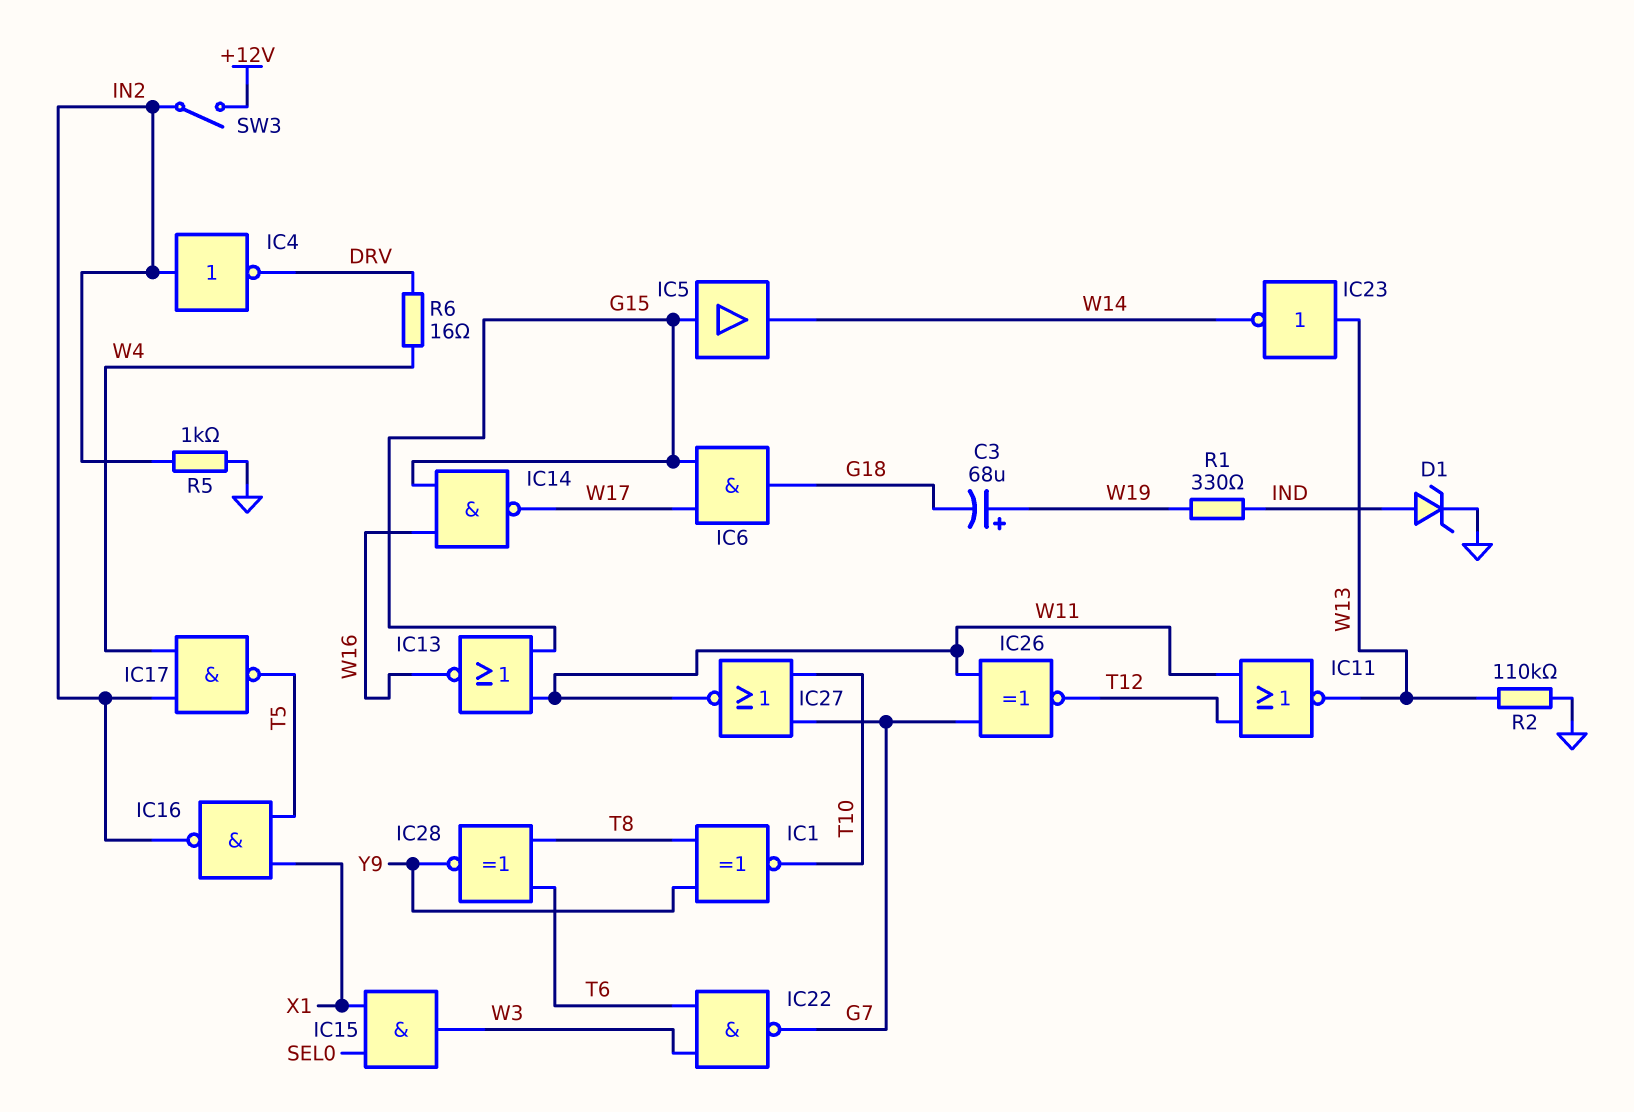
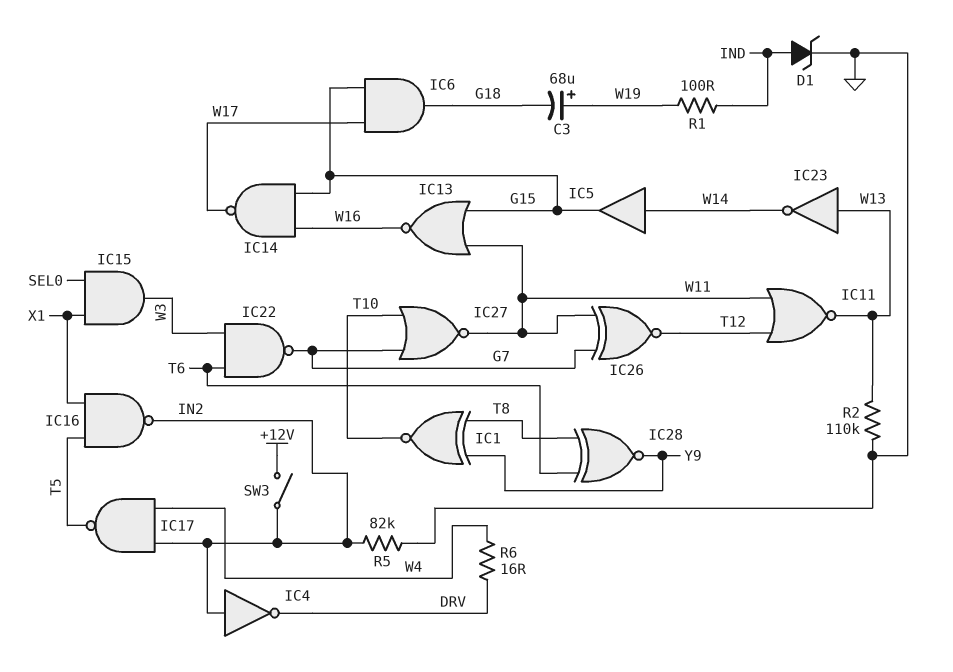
IC5: buffer (in G15, out W14) -> buffer (in W14, out G15)
R1: 330 (IND, W19) -> 100 (IND, W19)
R5: 1k (GND, IN2) -> 82k (GND, IN2)

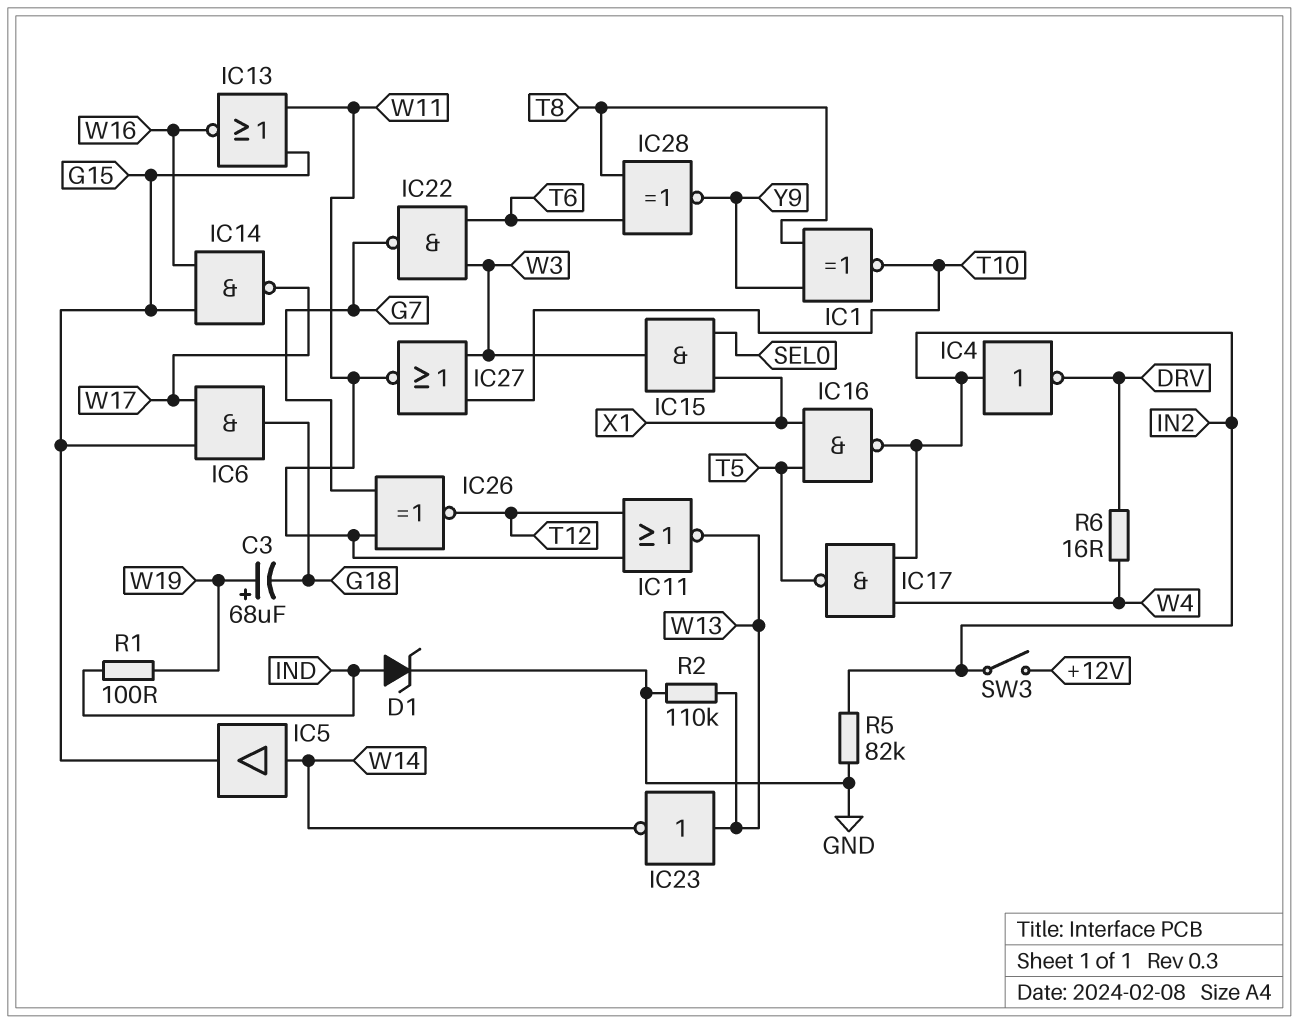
IC27: NOR (in G7, in T10, out W11) -> NOR (in T10, in W3, out W11)

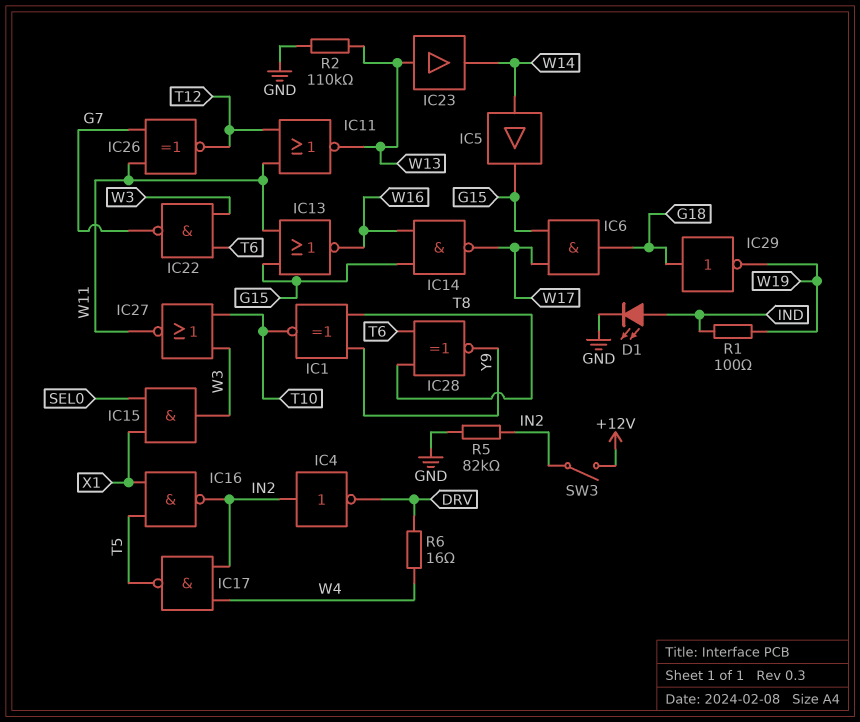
C3: 68uF (plus W19, minus G18) -> none
D1: zener (A IND, K GND) -> LED (A IND, K GND)
IC23: NOT (in W13, out W14) -> buffer (in W13, out W14)
IC29: none -> NOT (in G18, out W19)

